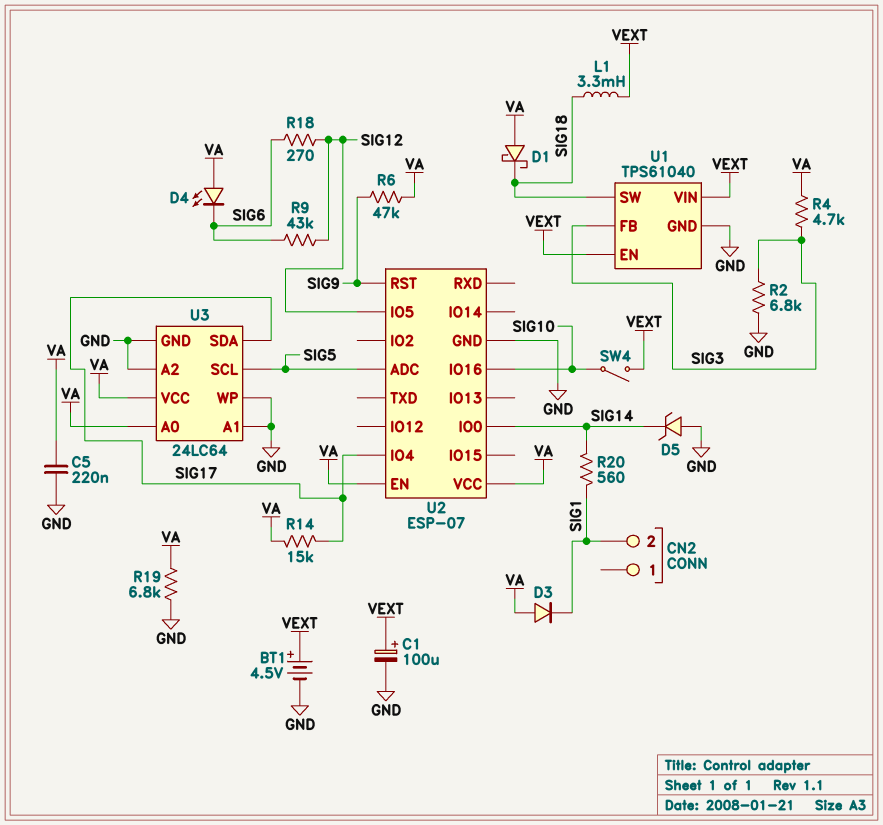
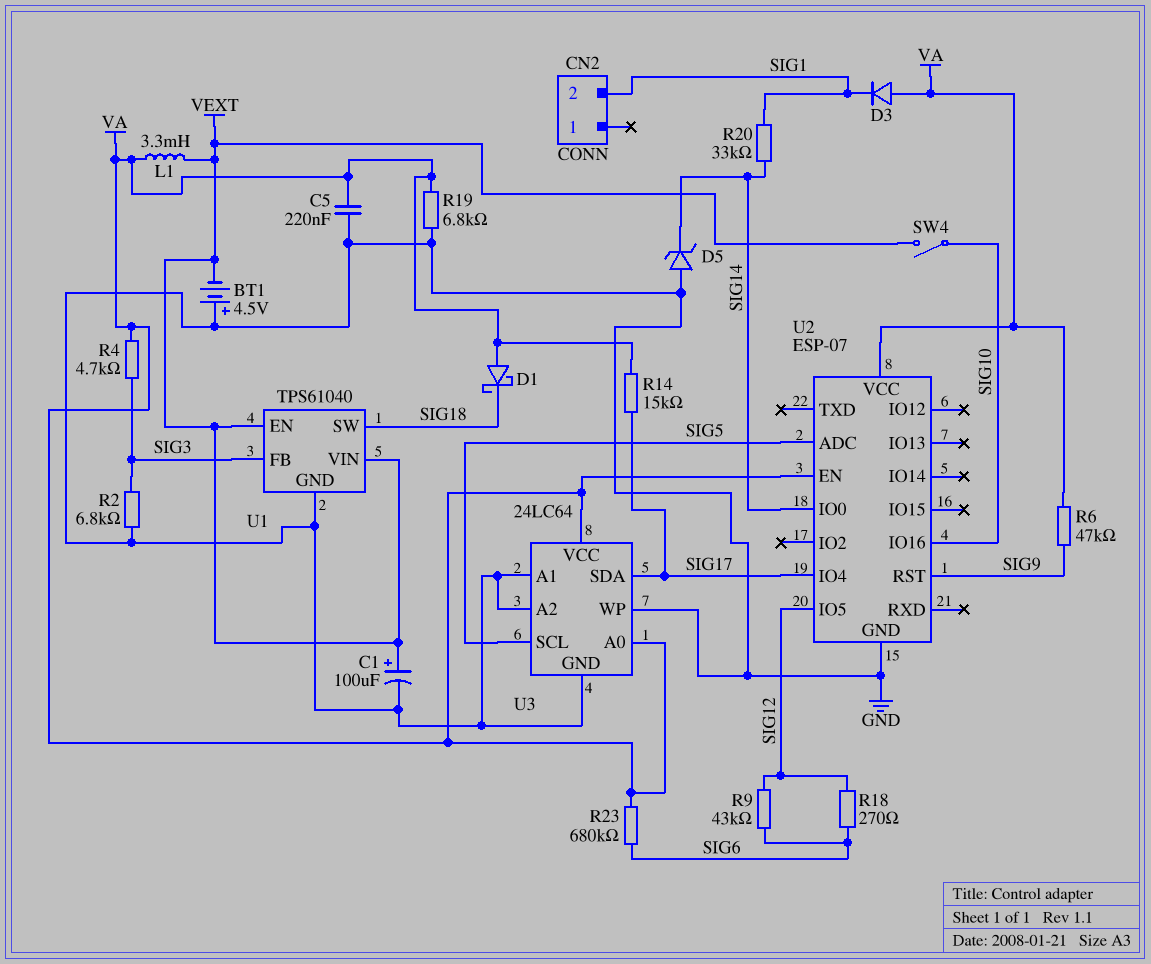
BT1: 4.5V (plus VEXT, minus GND) -> 4.5V (plus GND, minus VEXT)
D4: LED (A VA, K SIG6) -> none
L1: 3.3mH (SIG18, VEXT) -> 3.3mH (VA, VEXT)
R20: 560 (SIG1, SIG14) -> 33k (SIG1, SIG14)
R23: none -> 680k (SIG6, VA)

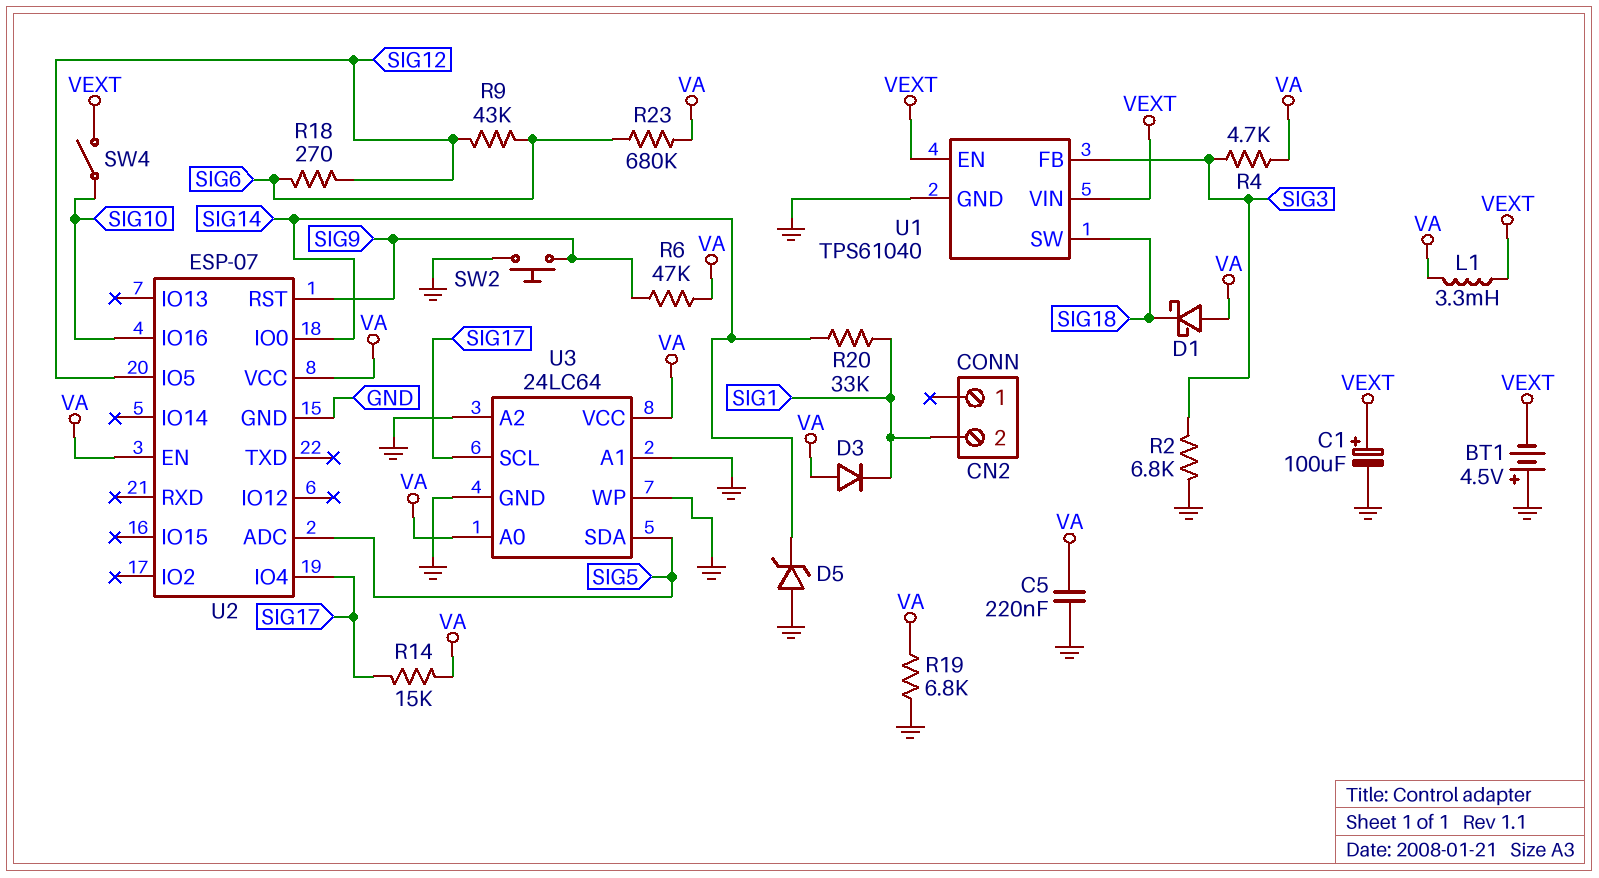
SW2: none -> button (GND, SIG9)
U3 pin SCL: SIG5 -> SIG17
U3 pin SDA: SIG17 -> SIG5

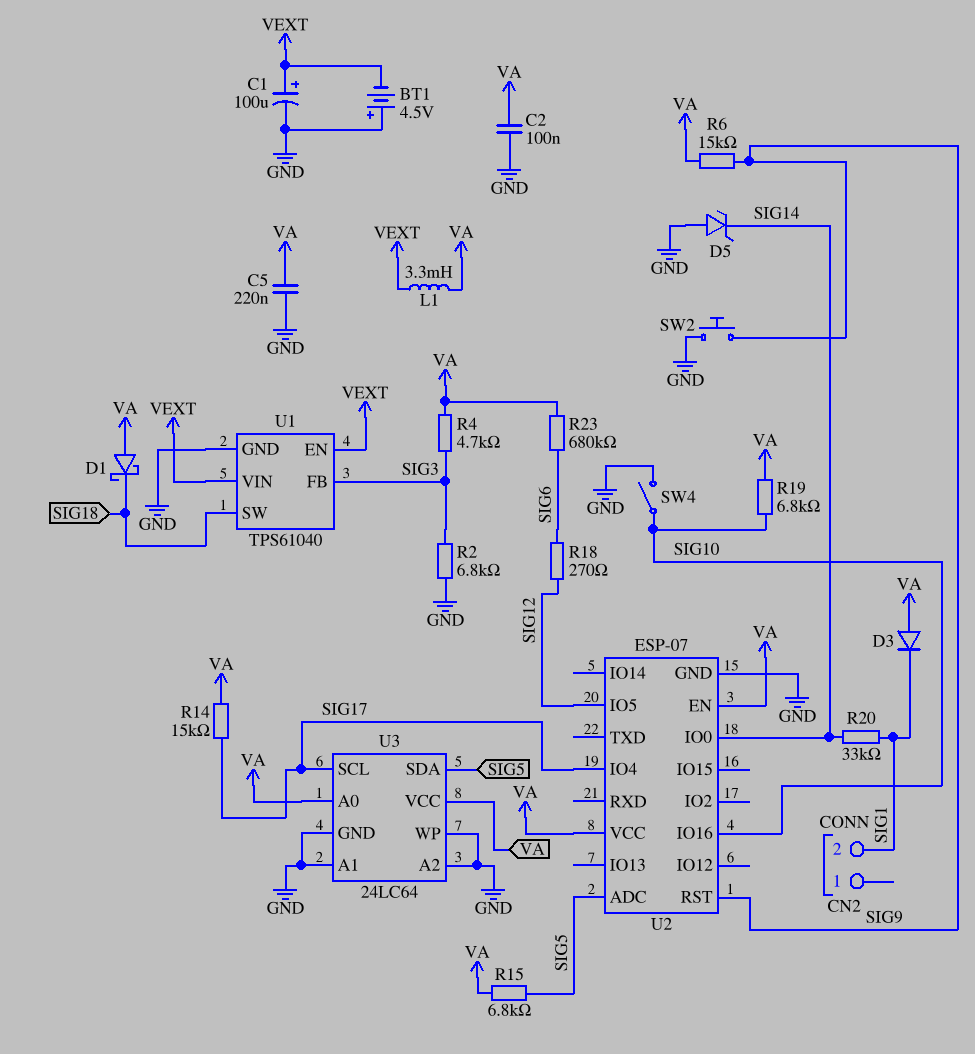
C2: none -> 100nF (GND, VA)
R6: 47k (SIG9, VA) -> 15k (SIG9, VA)
R9: 43k (SIG6, SIG12) -> none
R15: none -> 6.8k (SIG5, VA)
R19: 6.8k (GND, VA) -> 6.8k (SIG10, VA)
SW4: switch (SIG10, VEXT) -> switch (GND, SIG10)

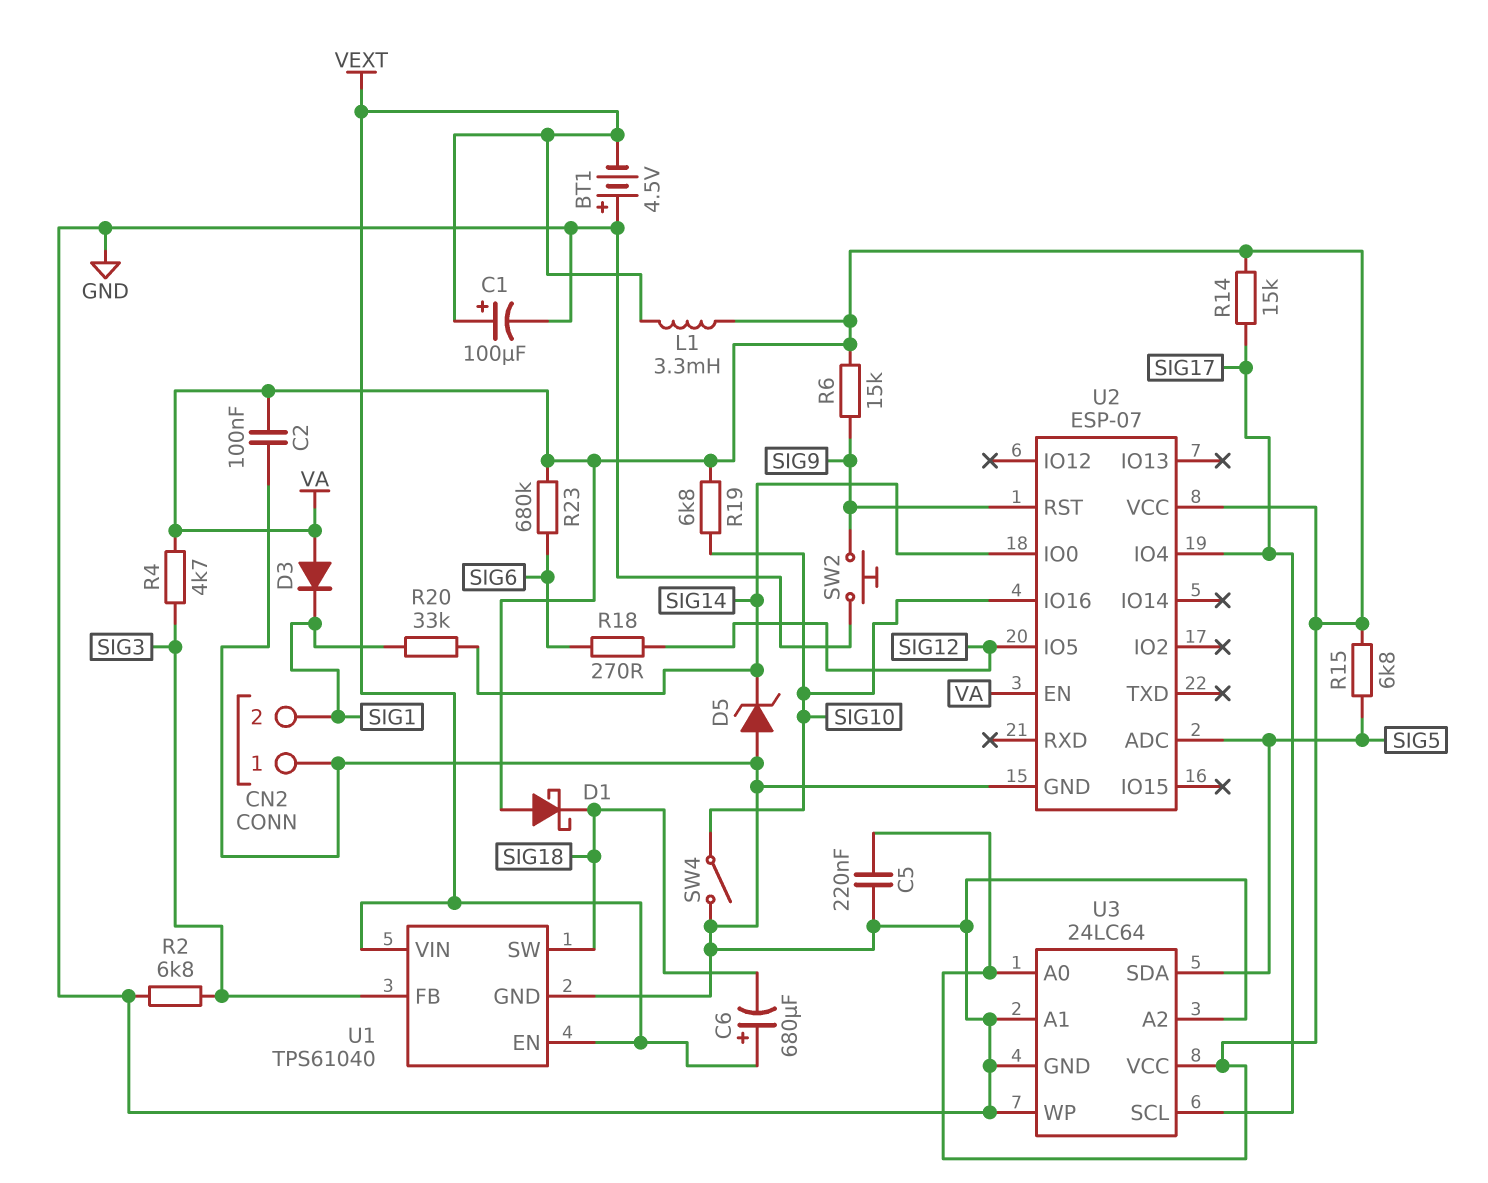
C6: none -> 680uF (plus VEXT, minus SIG18)
CN2 pin 1: none -> GND

